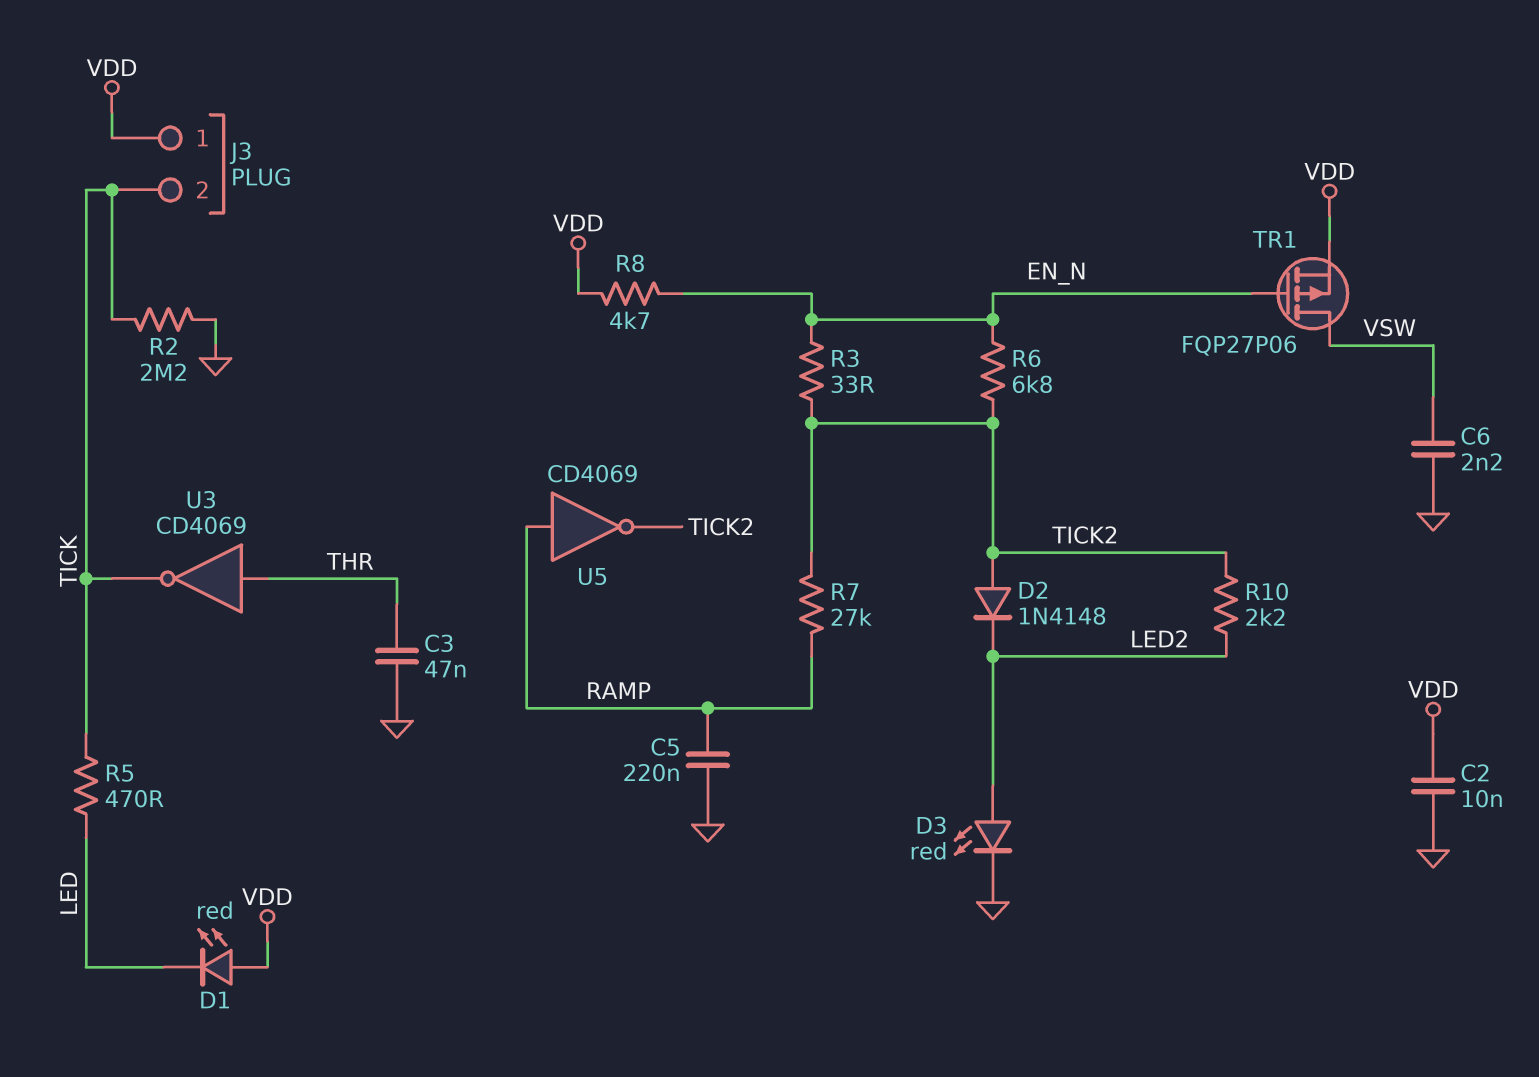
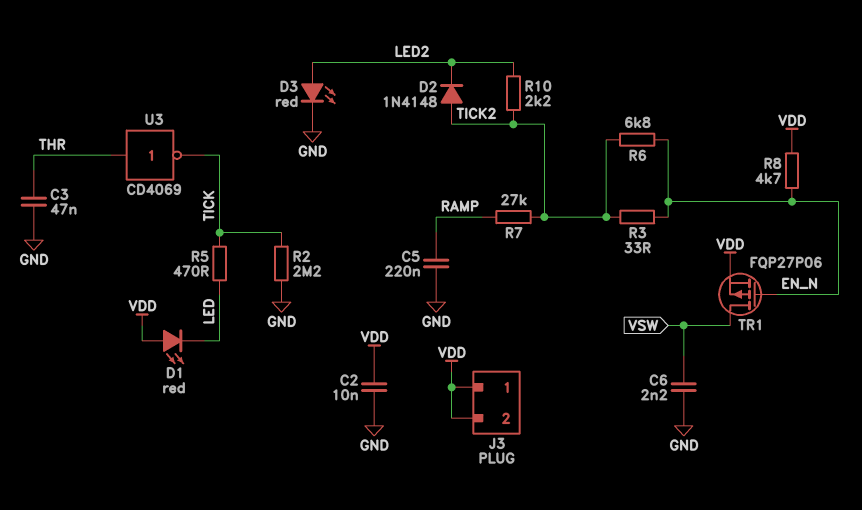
J3 pin 2: TICK -> VDD
U5: NOT CD4069 (in RAMP, out TICK2) -> none

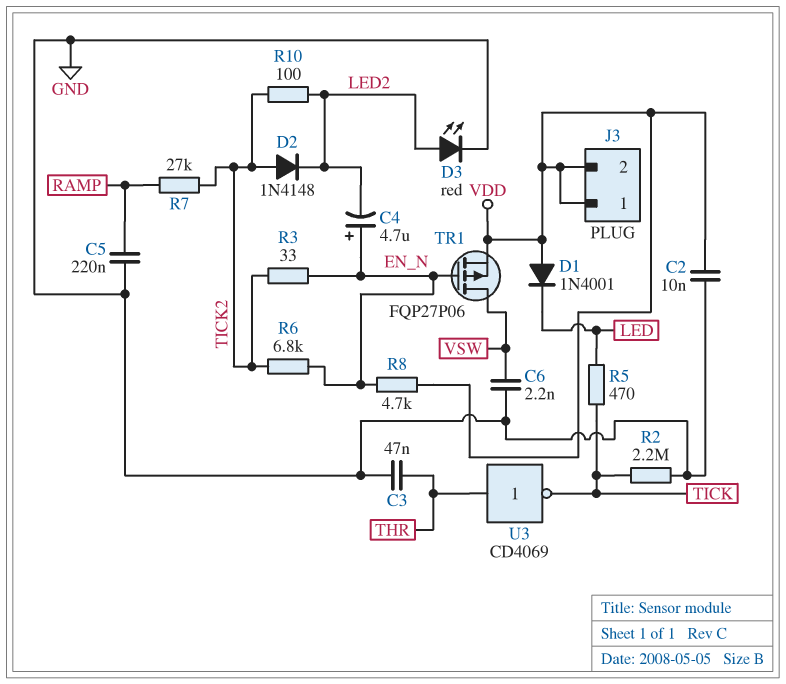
C4: none -> 4.7uF (plus EN_N, minus LED2)
D1: LED red (A VDD, K LED) -> diode 1N4001 (A VDD, K LED)
R10: 2.2k (LED2, TICK2) -> 100 (LED2, TICK2)

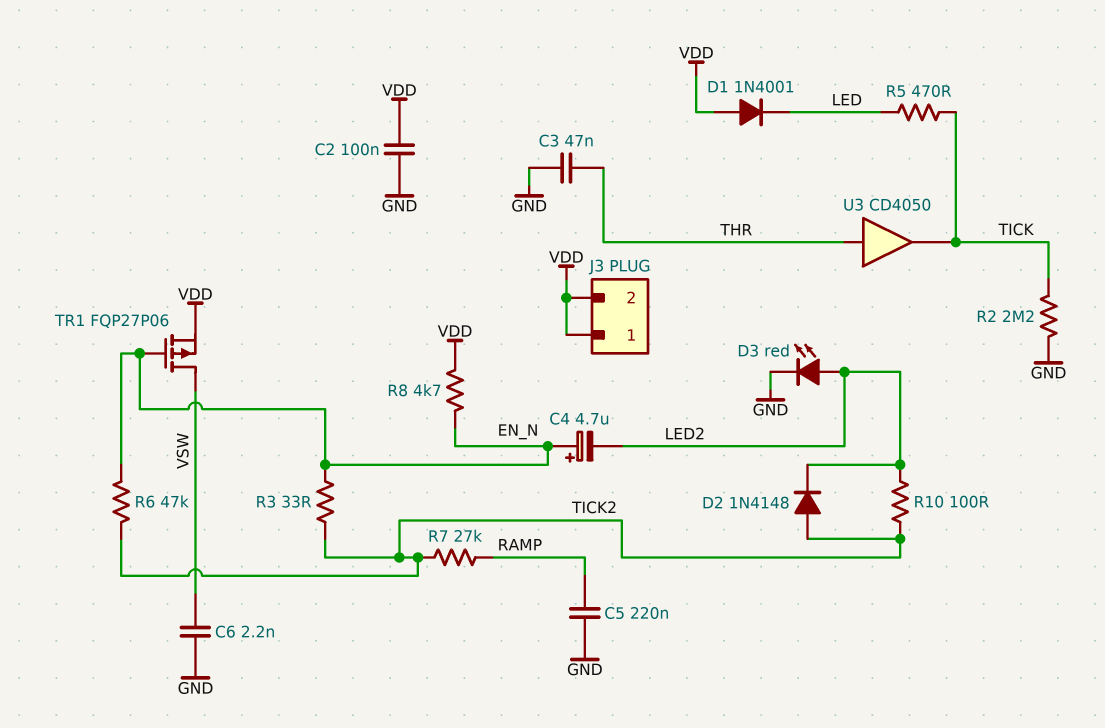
C2: 10nF (GND, VDD) -> 100nF (GND, VDD)
R6: 6.8k (EN_N, TICK2) -> 47k (EN_N, TICK2)
U3: NOT CD4069 (in THR, out TICK) -> buffer CD4050 (in THR, out TICK)

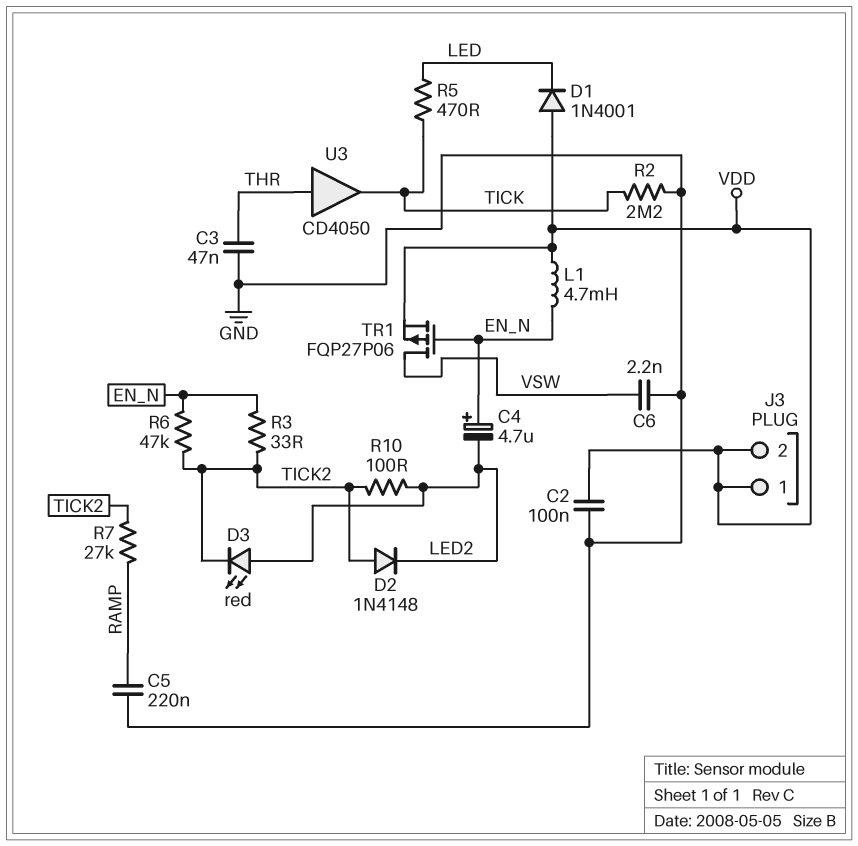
D3: LED red (A LED2, K GND) -> LED red (A LED2, K TICK2)
L1: none -> 4.7mH (EN_N, VDD)
R8: 4.7k (EN_N, VDD) -> none

